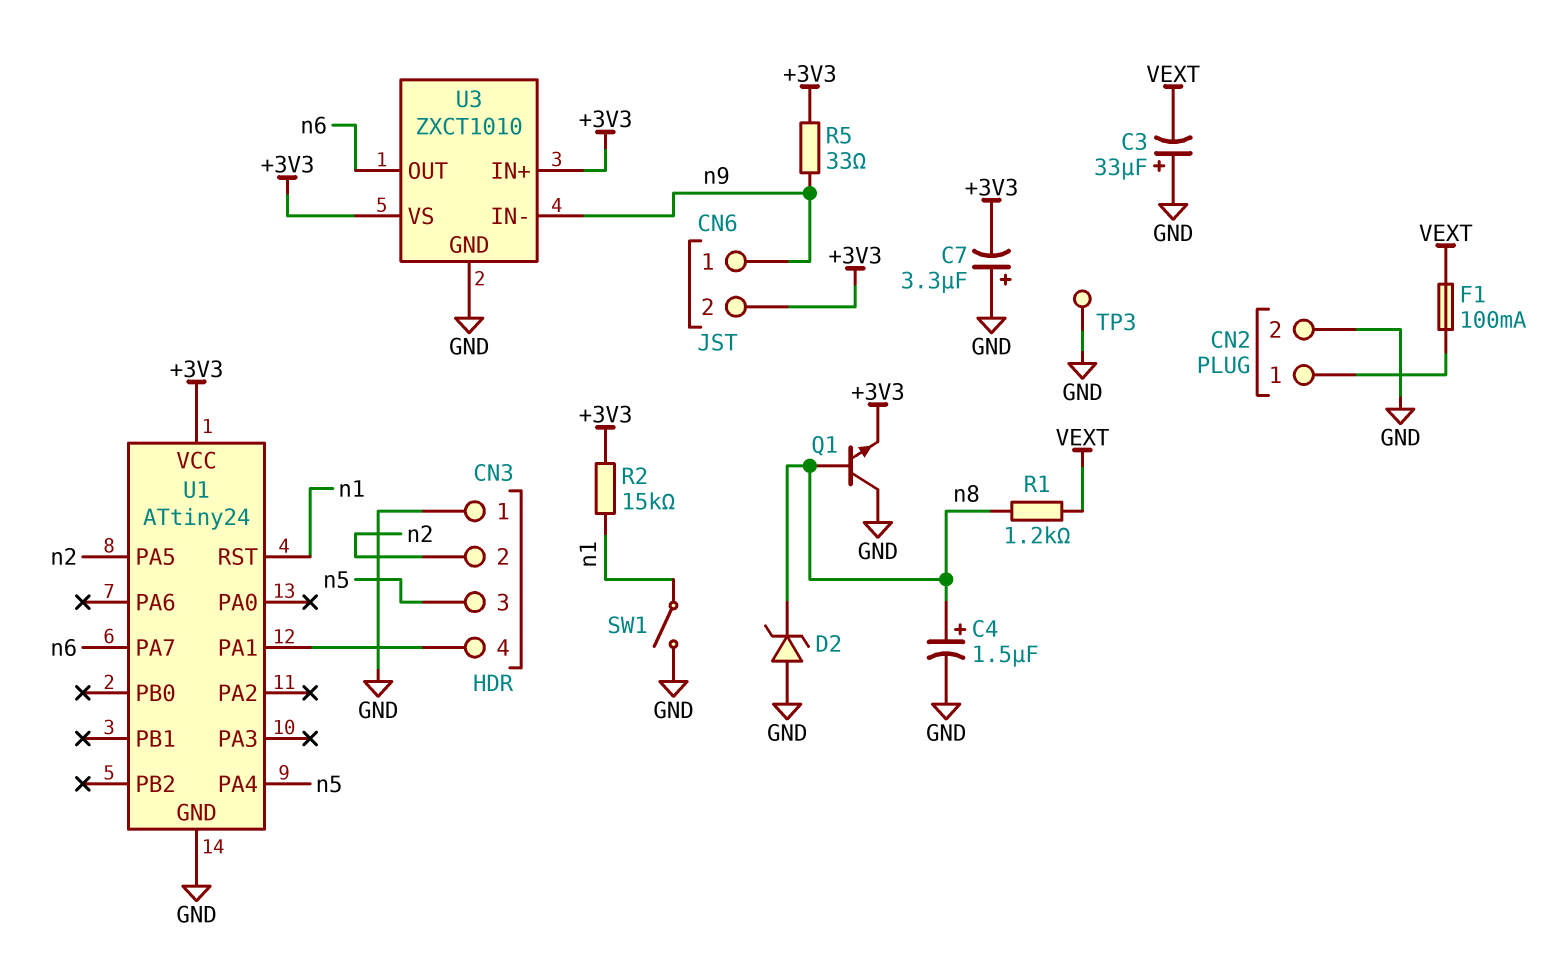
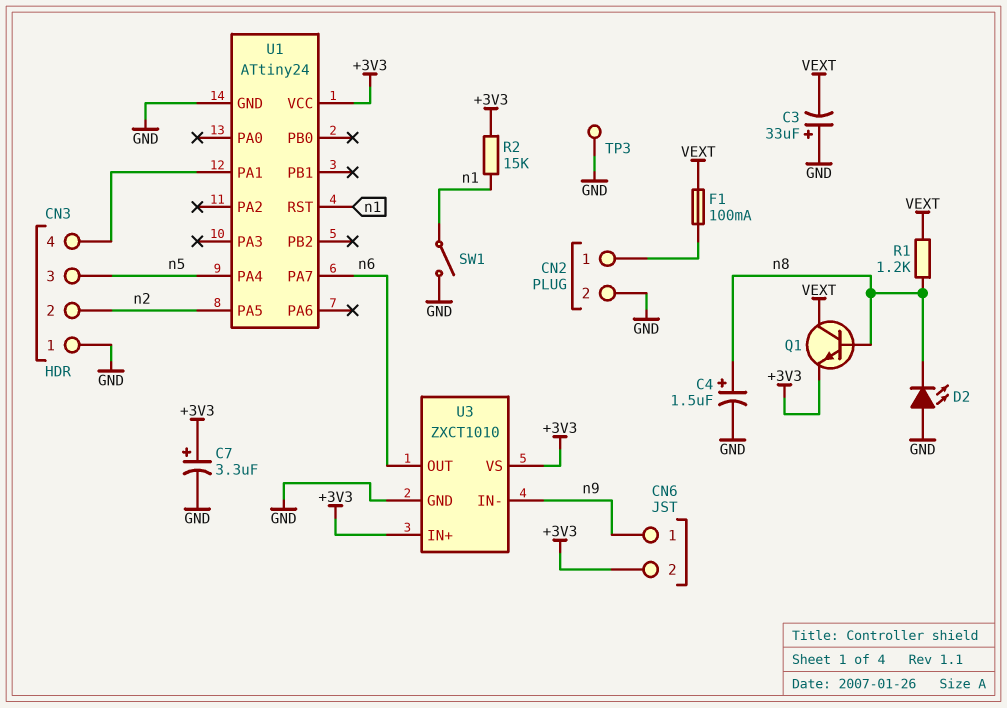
C7: 3.3uF (plus GND, minus +3V3) -> 3.3uF (plus +3V3, minus GND)
D2: zener (A GND, K n8) -> LED (A GND, K n8)
Q1: NPN (B n8, C GND, E +3V3) -> NPN (B n8, C VEXT, E +3V3)
R5: 33 (+3V3, n9) -> none

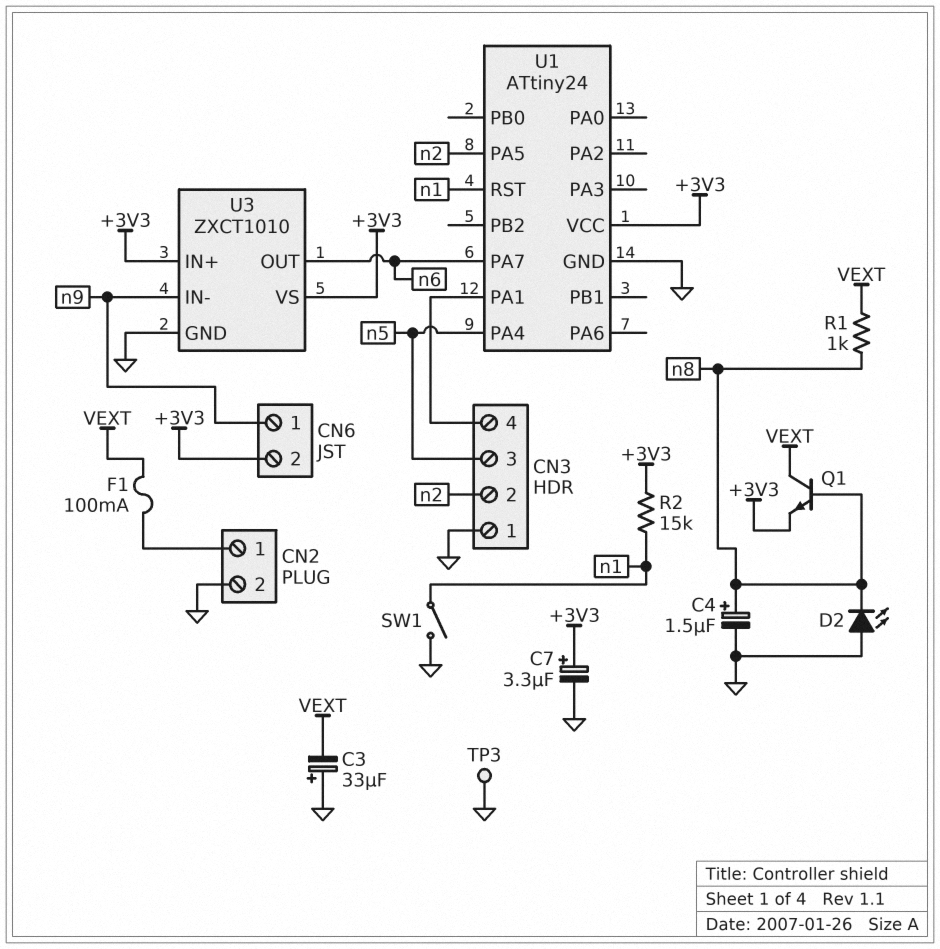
R1: 1.2k (VEXT, n8) -> 1k (VEXT, n8)

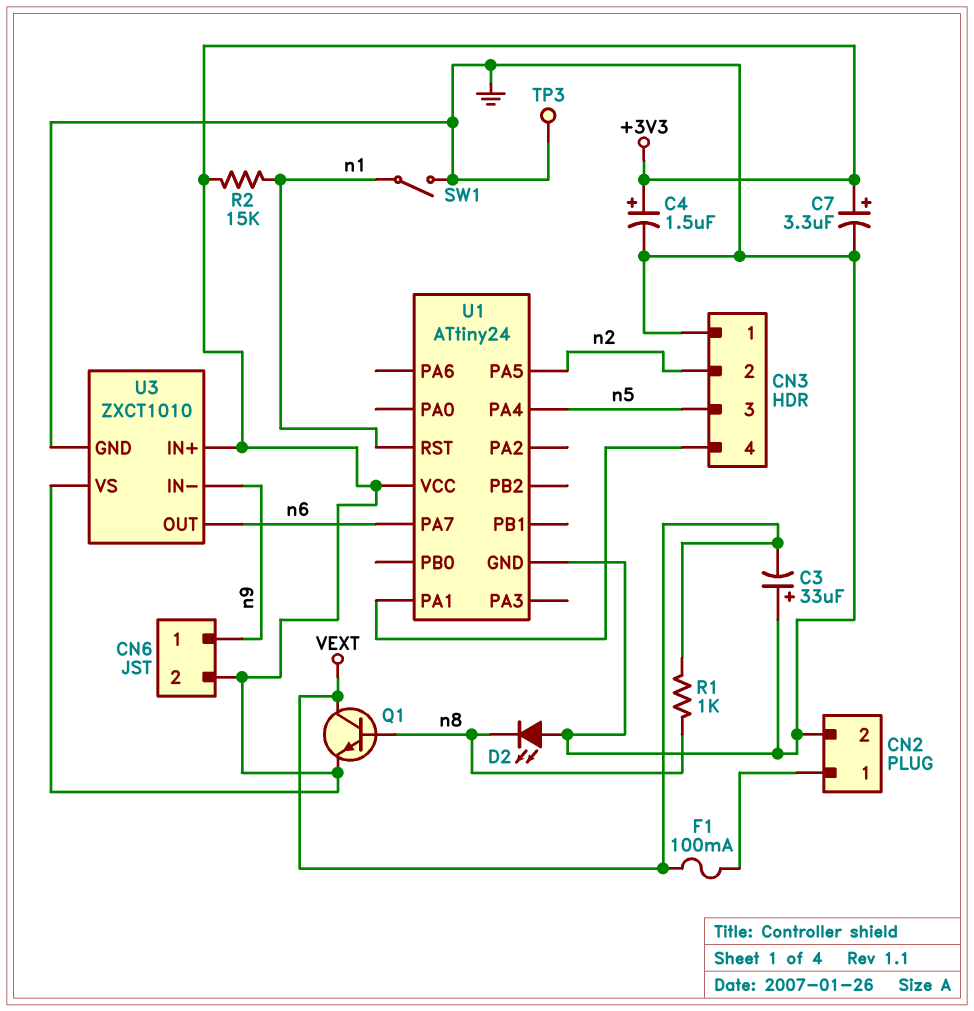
C4: 1.5uF (plus n8, minus GND) -> 1.5uF (plus +3V3, minus GND)

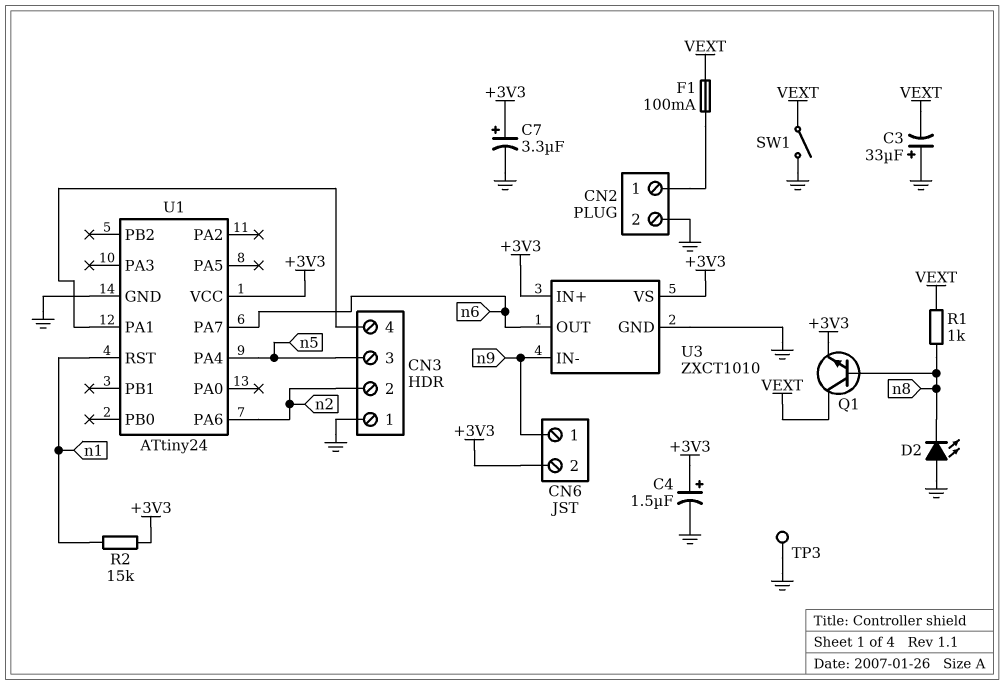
SW1: switch (GND, n1) -> switch (GND, VEXT)
U1 pin PA5: n2 -> none
U1 pin PA6: none -> n2

